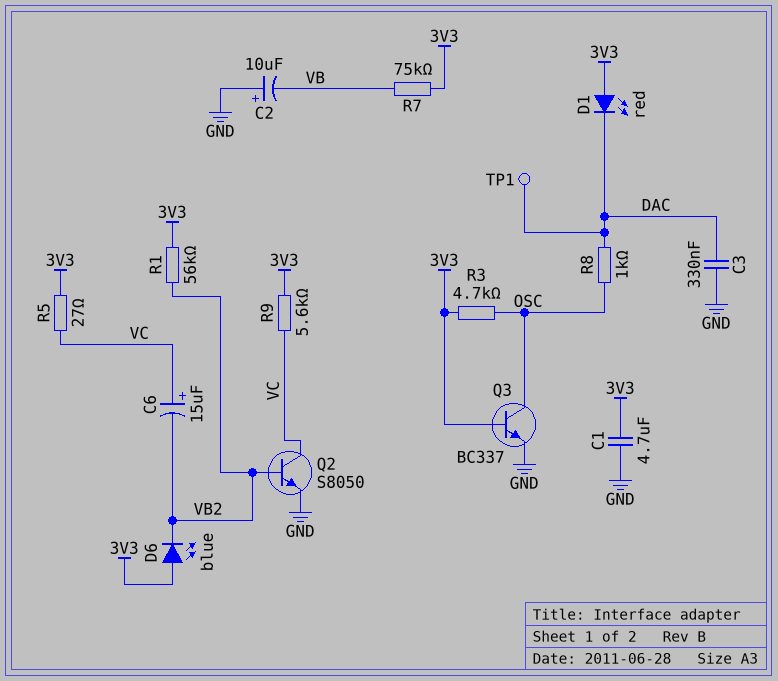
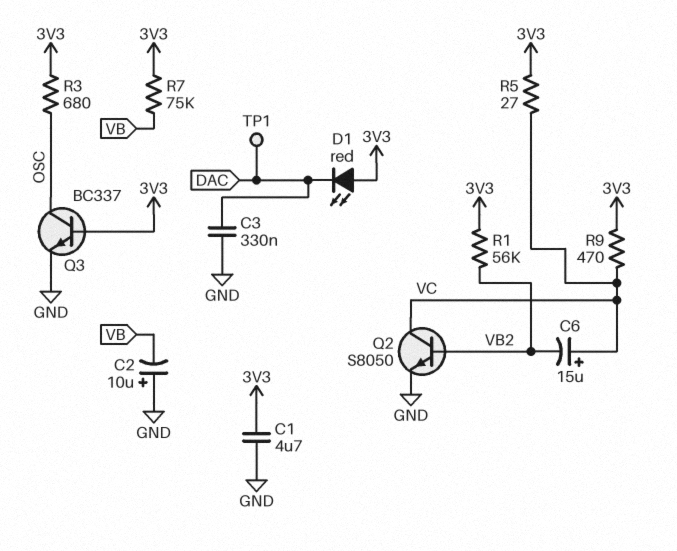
D6: LED blue (A 3V3, K VB2) -> none
R3: 4.7k (3V3, OSC) -> 680 (3V3, OSC)
R8: 1k (DAC, OSC) -> none
R9: 5.6k (3V3, VC) -> 470 (3V3, VC)

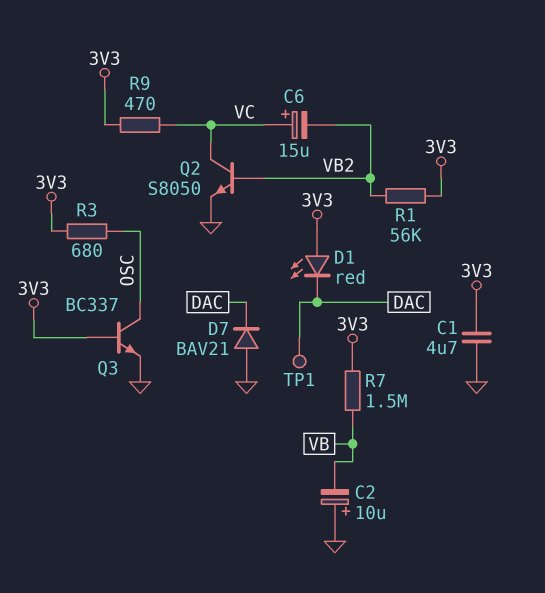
C3: 330nF (DAC, GND) -> none
D7: none -> diode BAV21 (A GND, K DAC)
R5: 27 (3V3, VC) -> none
R7: 75k (3V3, VB) -> 1.5M (3V3, VB)

